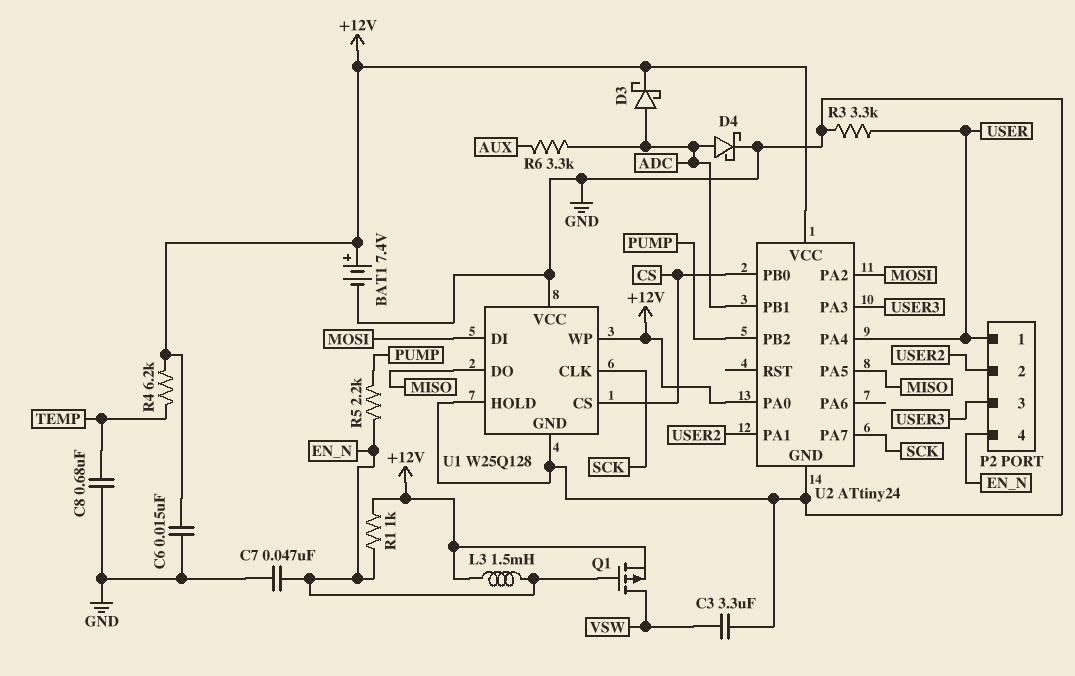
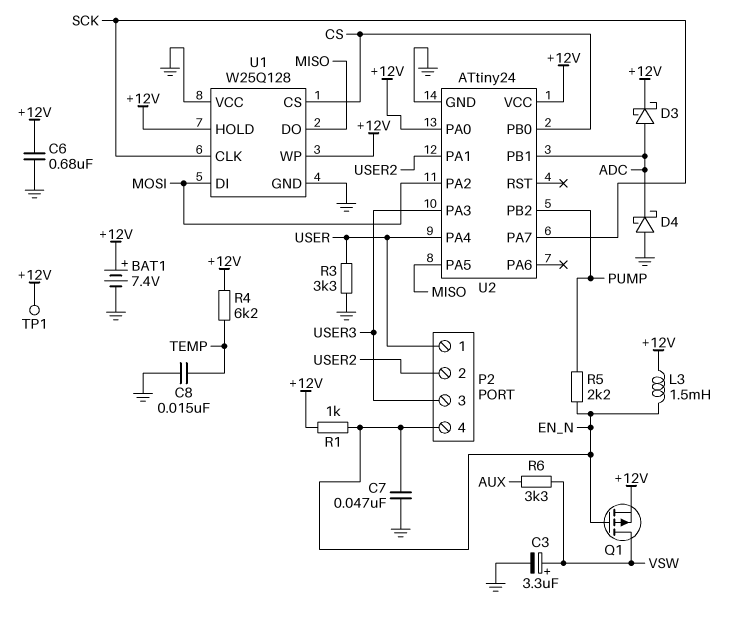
C3: 3.3uF (GND, VSW) -> 3.3uF (plus VSW, minus GND)
C6: 15nF (+12V, GND) -> 680nF (+12V, GND)
C8: 680nF (GND, TEMP) -> 15nF (GND, TEMP)
D4: schottky (A ADC, K GND) -> schottky (A GND, K ADC)
R6: 3.3k (ADC, AUX) -> 3.3k (AUX, VSW)
TP1: none -> test point (+12V)
U1 pin HOLD: GND -> +12V

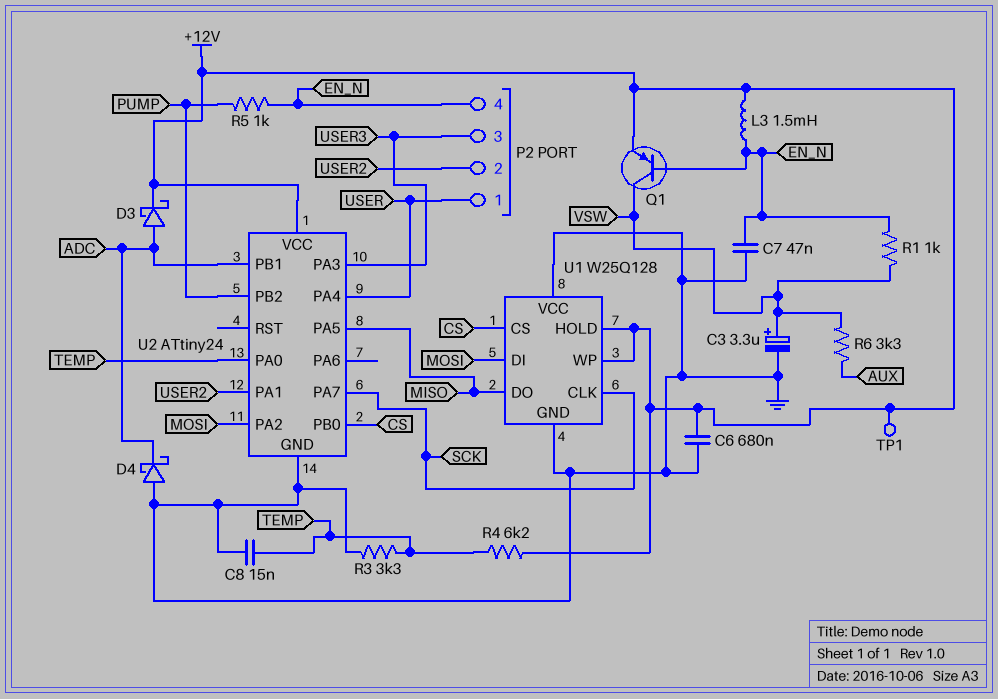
BAT1: 7.4V (plus +12V, minus GND) -> none
Q1: PMOS (G EN_N, D VSW, S +12V) -> PNP (B EN_N, C VSW, E +12V)
R1: 1k (+12V, EN_N) -> 1k (EN_N, VSW)
R3: 3.3k (GND, USER) -> 3.3k (GND, TEMP)
R5: 2.2k (EN_N, PUMP) -> 1k (EN_N, PUMP)
U2 pin PA0: +12V -> TEMP

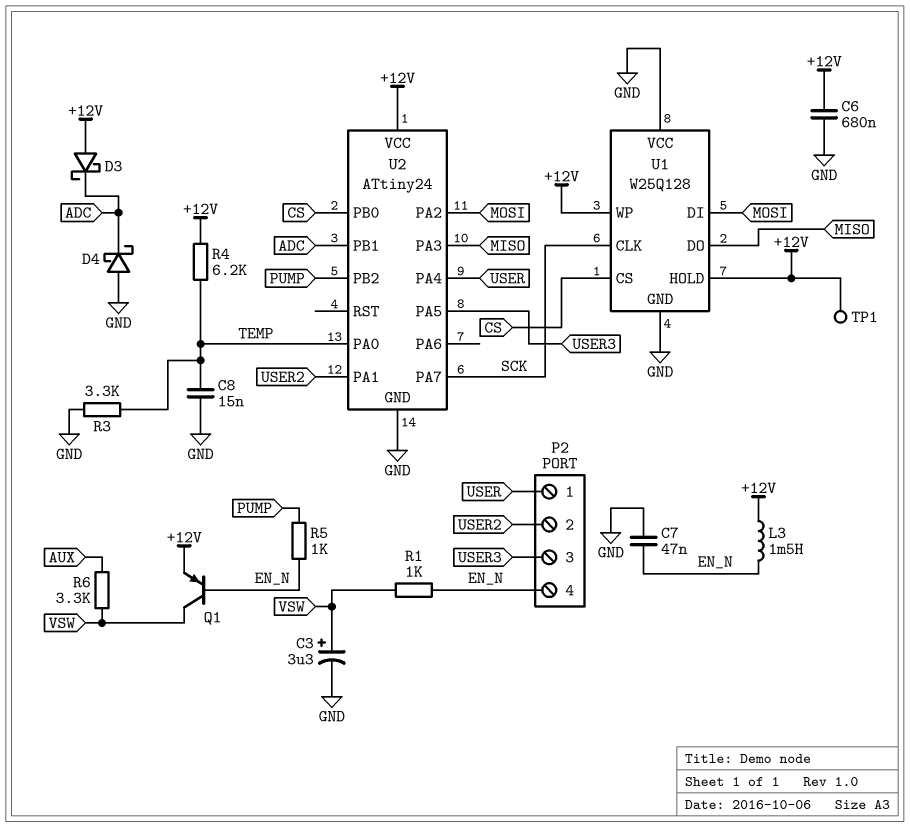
D3: schottky (A ADC, K +12V) -> schottky (A +12V, K ADC)
U2 pin PA3: USER3 -> MISO
U2 pin PA5: MISO -> USER3

